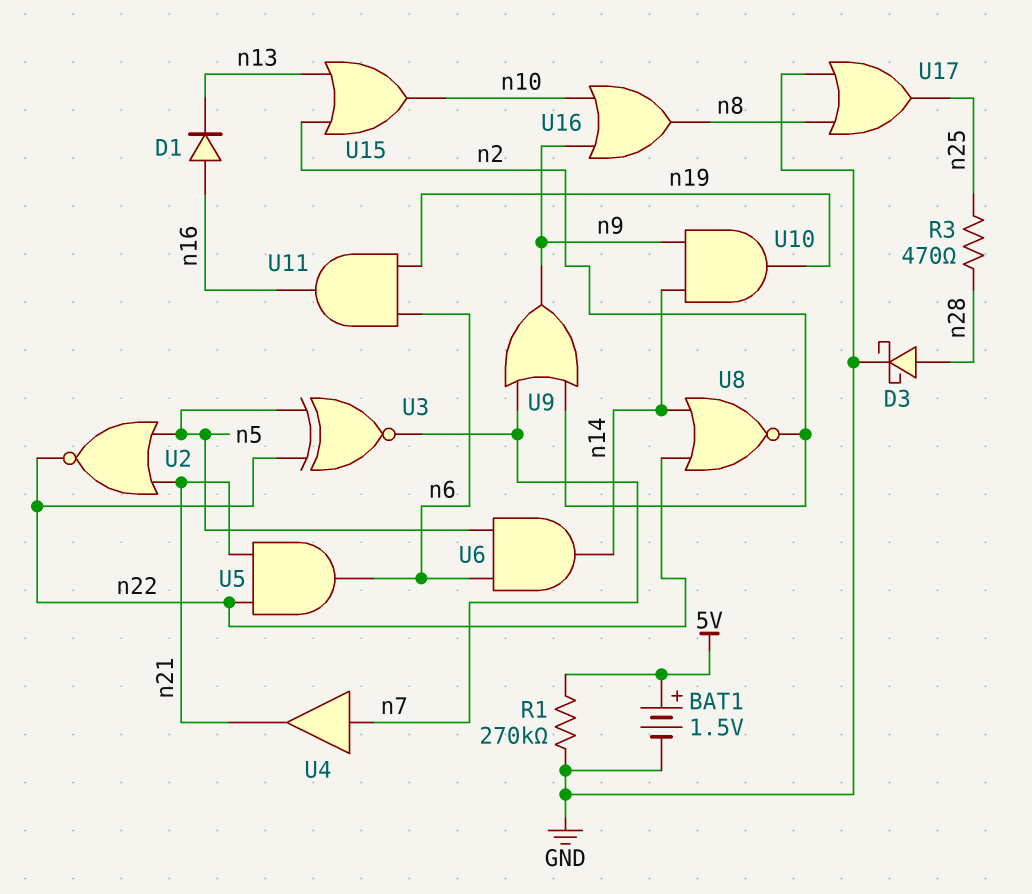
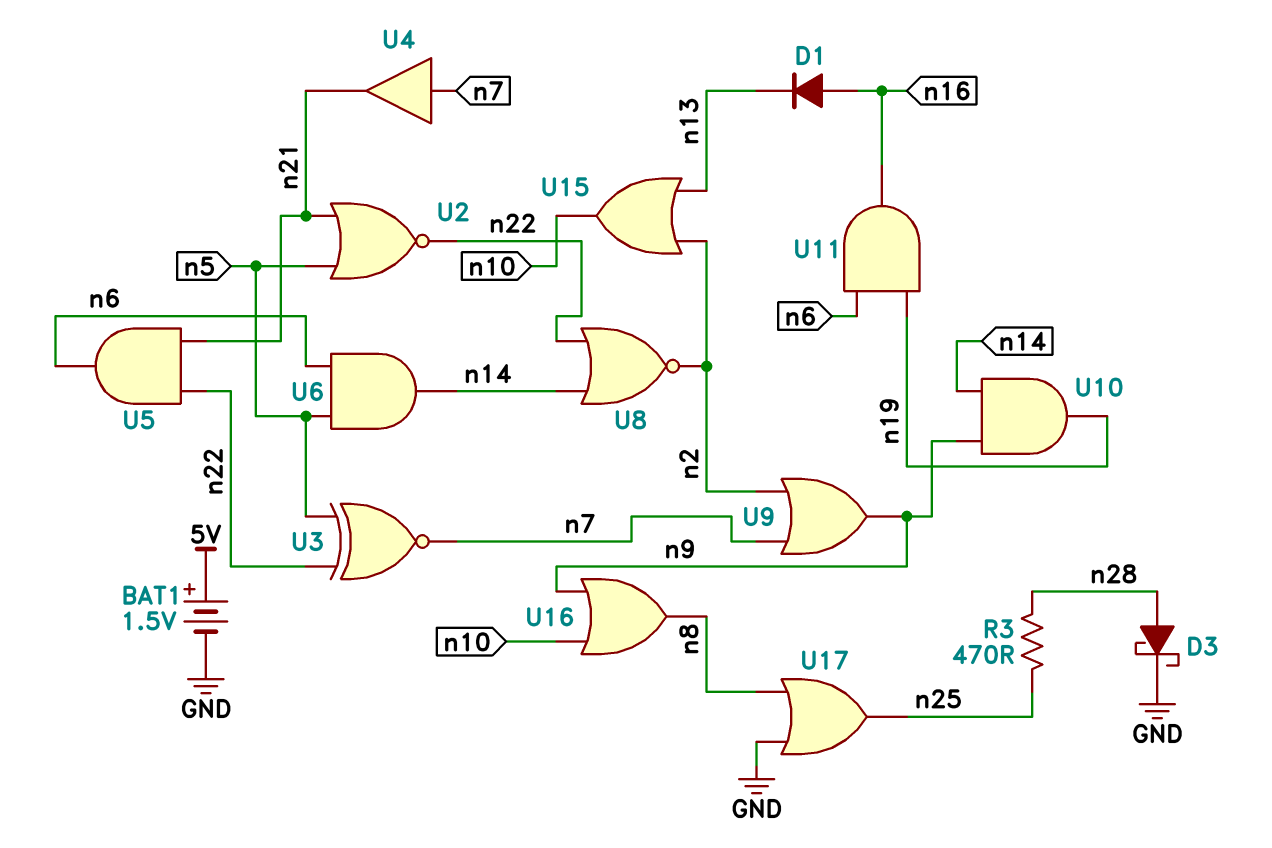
R1: 270k (5V, GND) -> none

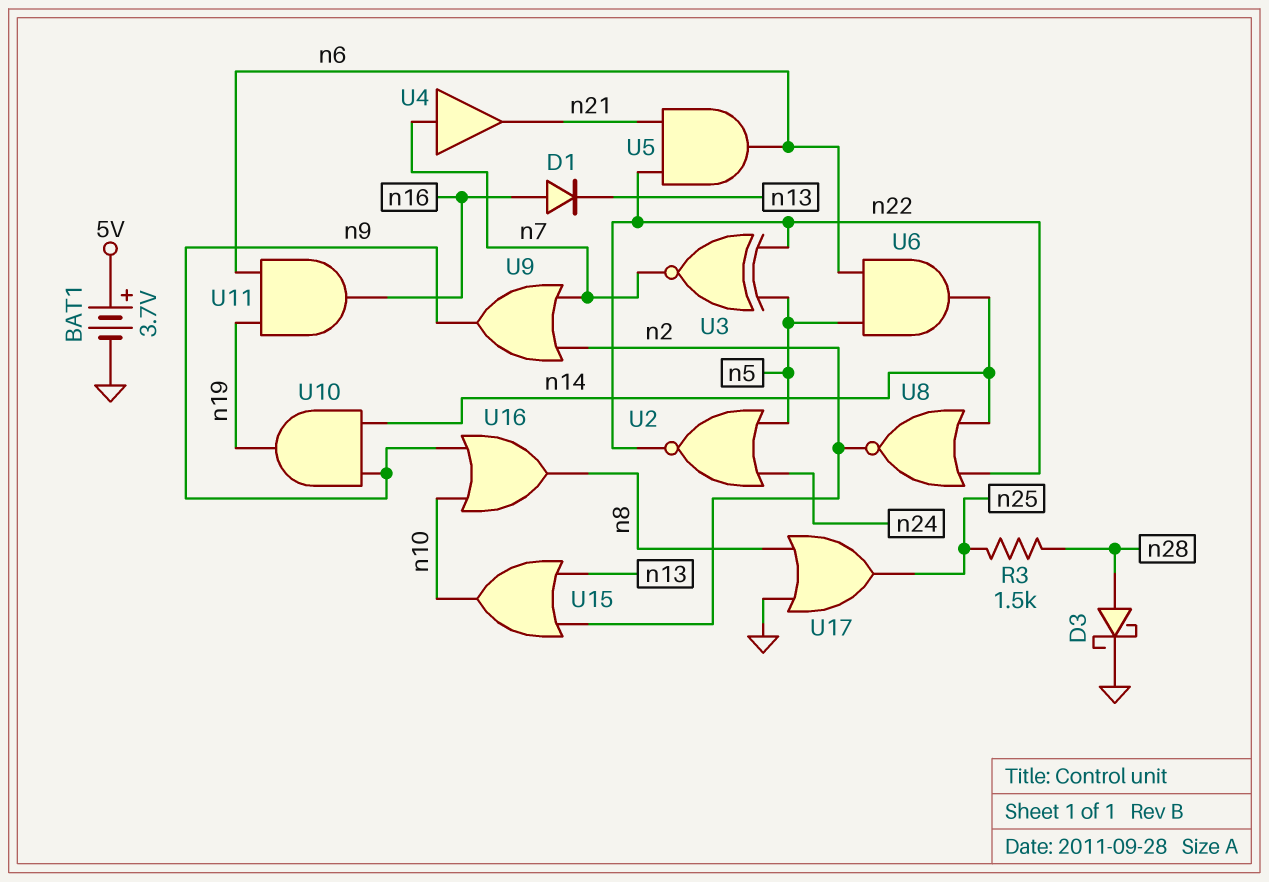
BAT1: 1.5V (plus 5V, minus GND) -> 3.7V (plus 5V, minus GND)
R3: 470 (n25, n28) -> 1.5k (n25, n28)
U2: NOR (in n5, in n21, out n22) -> NOR (in n5, in n24, out n22)

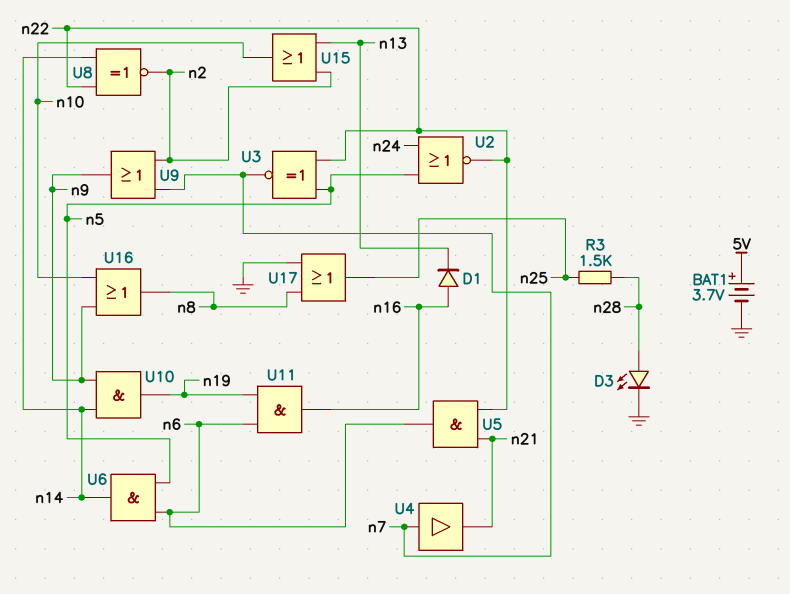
D3: schottky (A n28, K GND) -> LED (A n28, K GND)
U8: NOR (in n14, in n22, out n2) -> XNOR (in n14, in n22, out n2)

